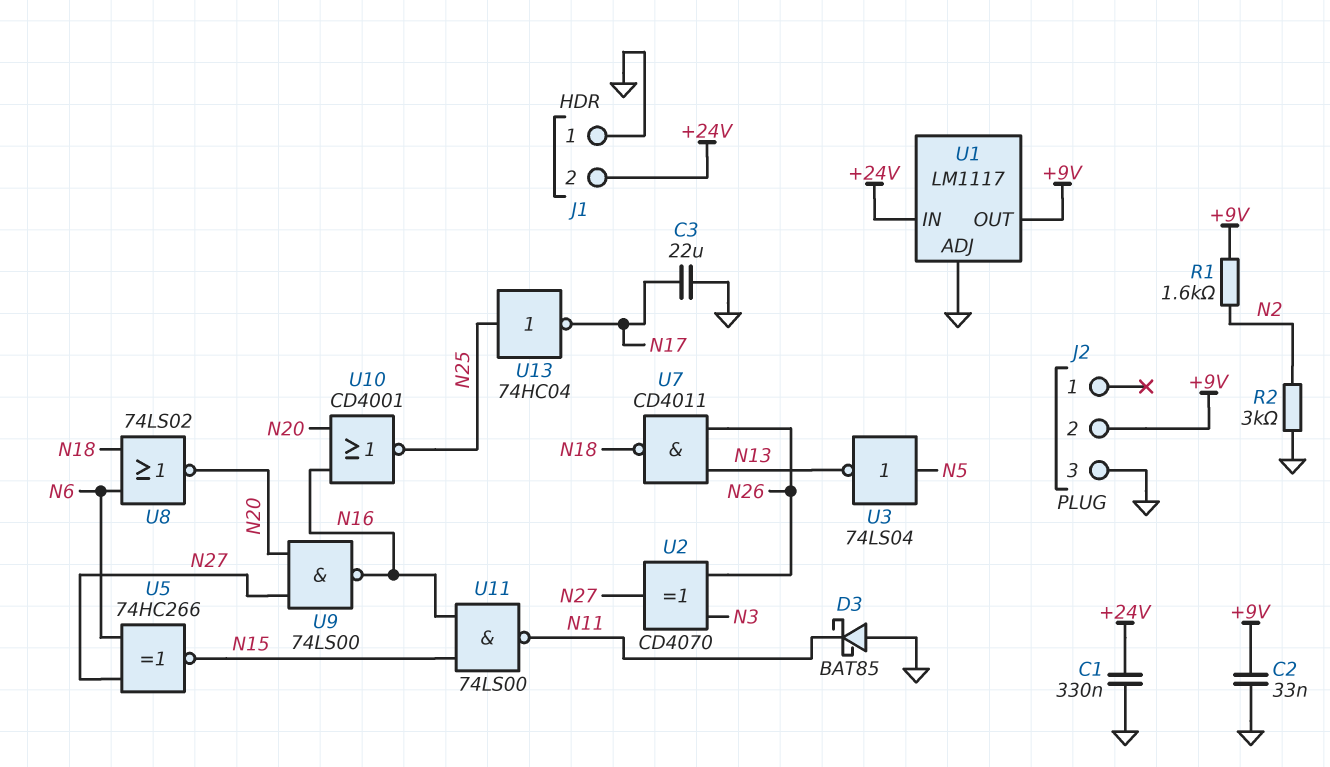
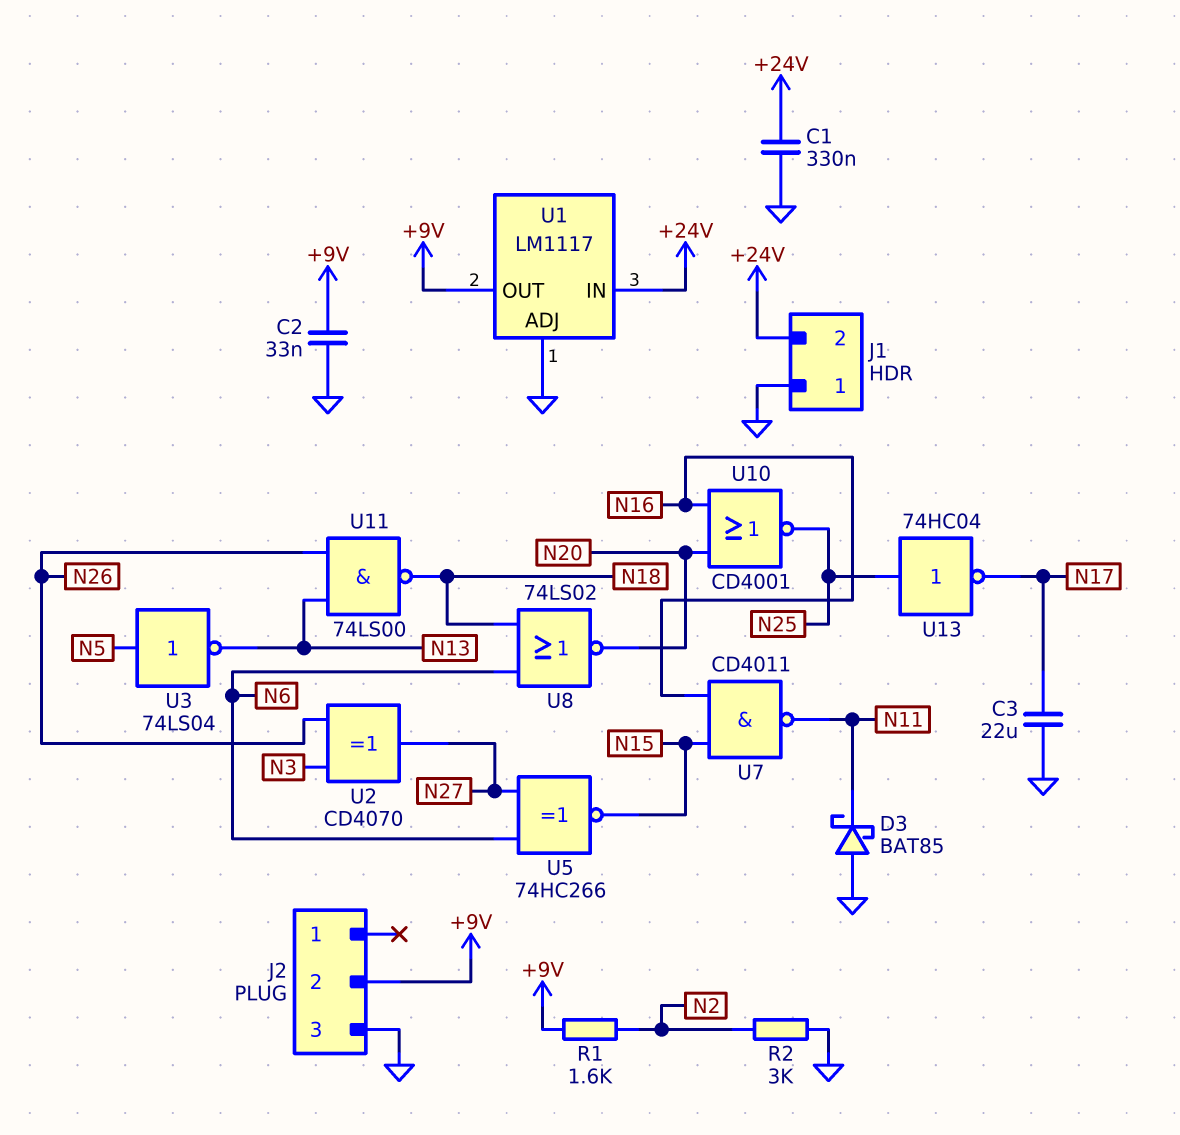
U7: NAND CD4011 (in N13, in N26, out N18) -> NAND CD4011 (in N15, in N16, out N11)
U9: NAND 74LS00 (in N20, in N27, out N16) -> none
U11: NAND 74LS00 (in N15, in N16, out N11) -> NAND 74LS00 (in N13, in N26, out N18)

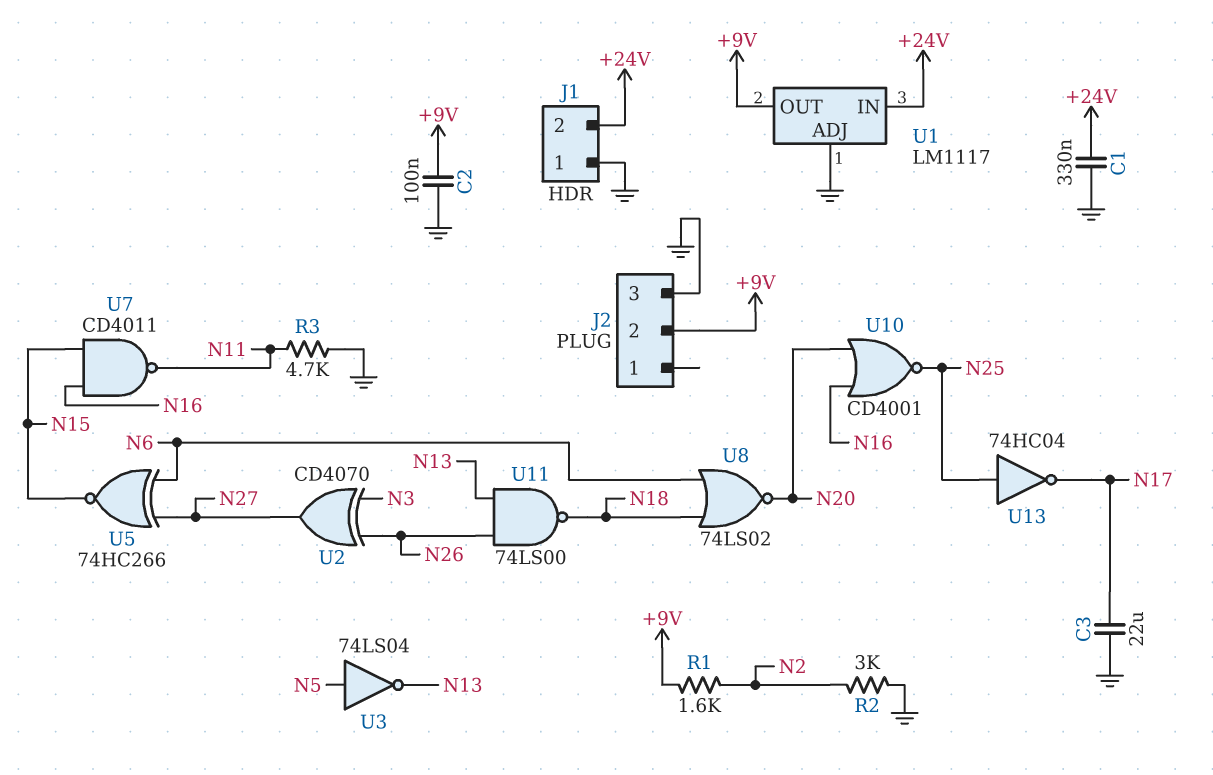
C2: 33nF (+9V, GND) -> 100nF (+9V, GND)
D3: schottky BAT85 (A GND, K N11) -> none
R3: none -> 4.7k (GND, N11)

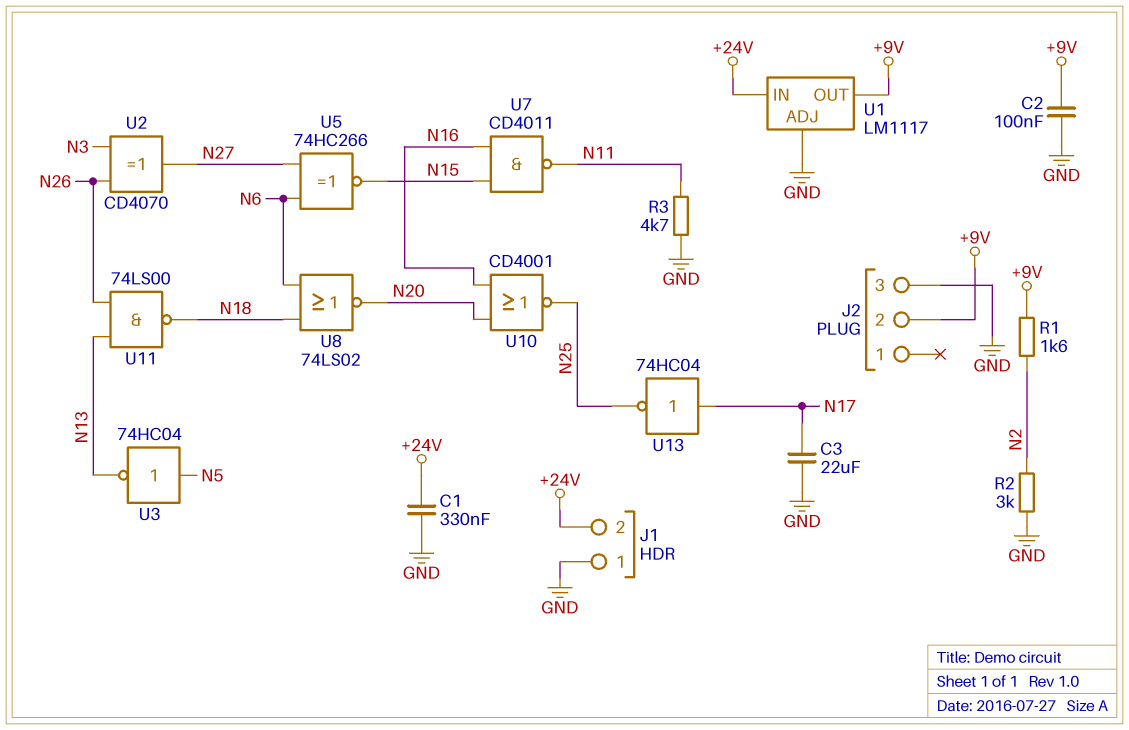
U3: NOT 74LS04 (in N5, out N13) -> NOT 74HC04 (in N5, out N13)
U13: NOT 74HC04 (in N25, out N17) -> NOT 74HC04 (in N17, out N25)

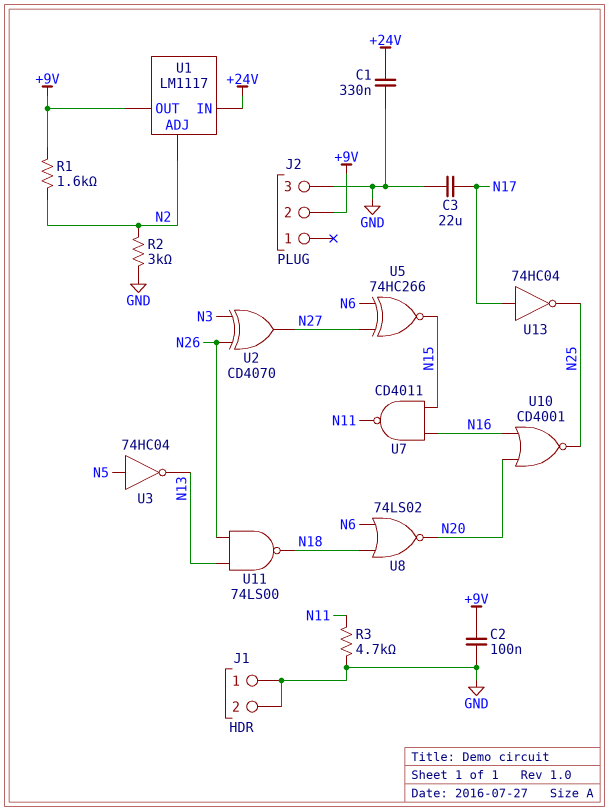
J1 pin 2: +24V -> GND
U1 pin ADJ: GND -> N2

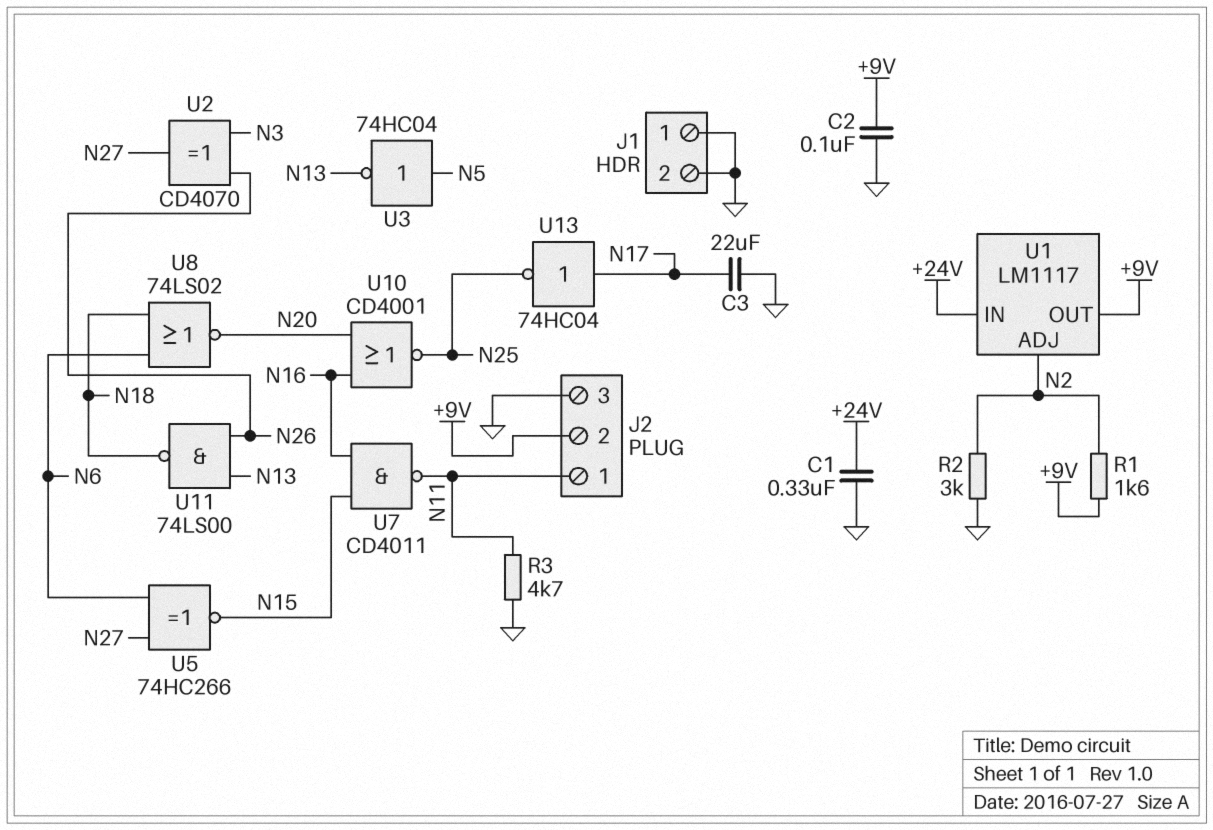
J2 pin 1: none -> N11

